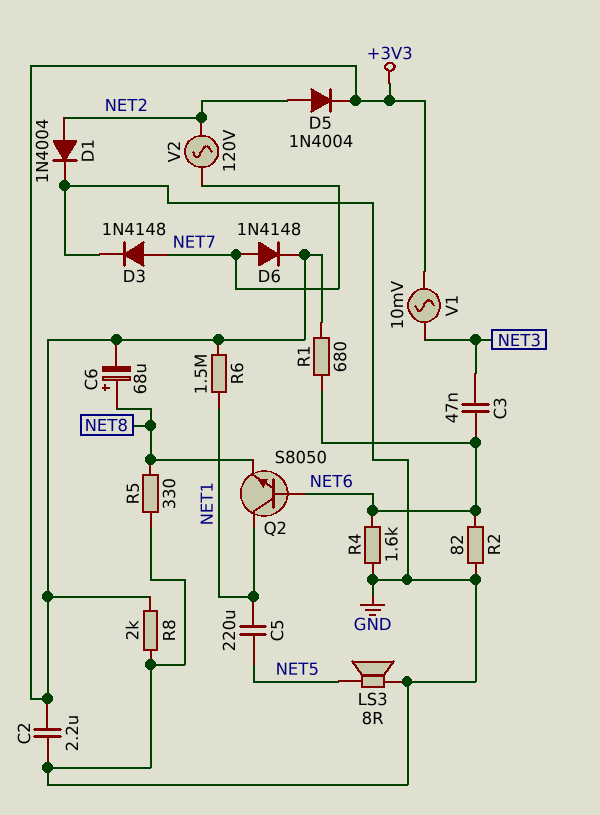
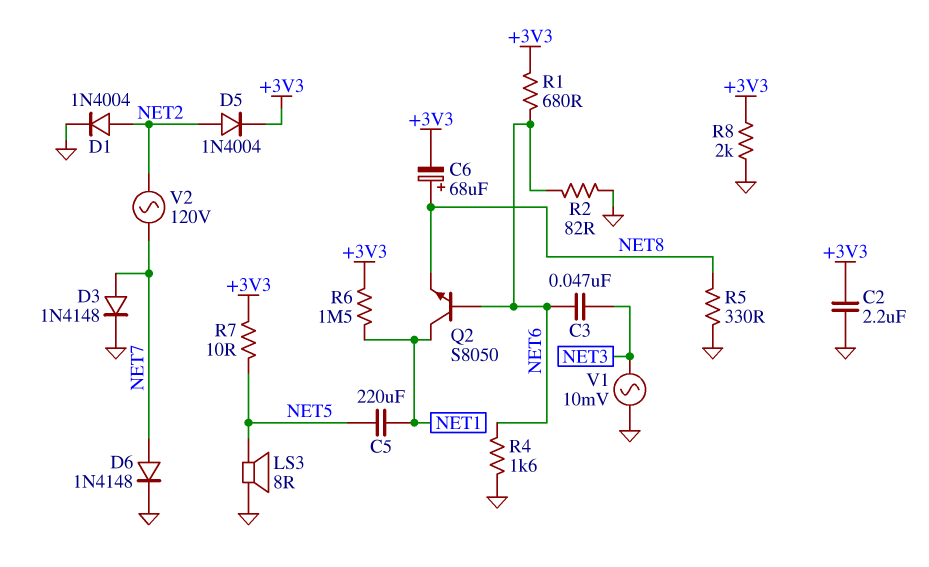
D6: diode 1N4148 (A NET7, K +3V3) -> diode 1N4148 (A NET7, K GND)
R7: none -> 10 (+3V3, NET5)
V1: AC 10mV (+3V3, NET3) -> AC 10mV (GND, NET3)

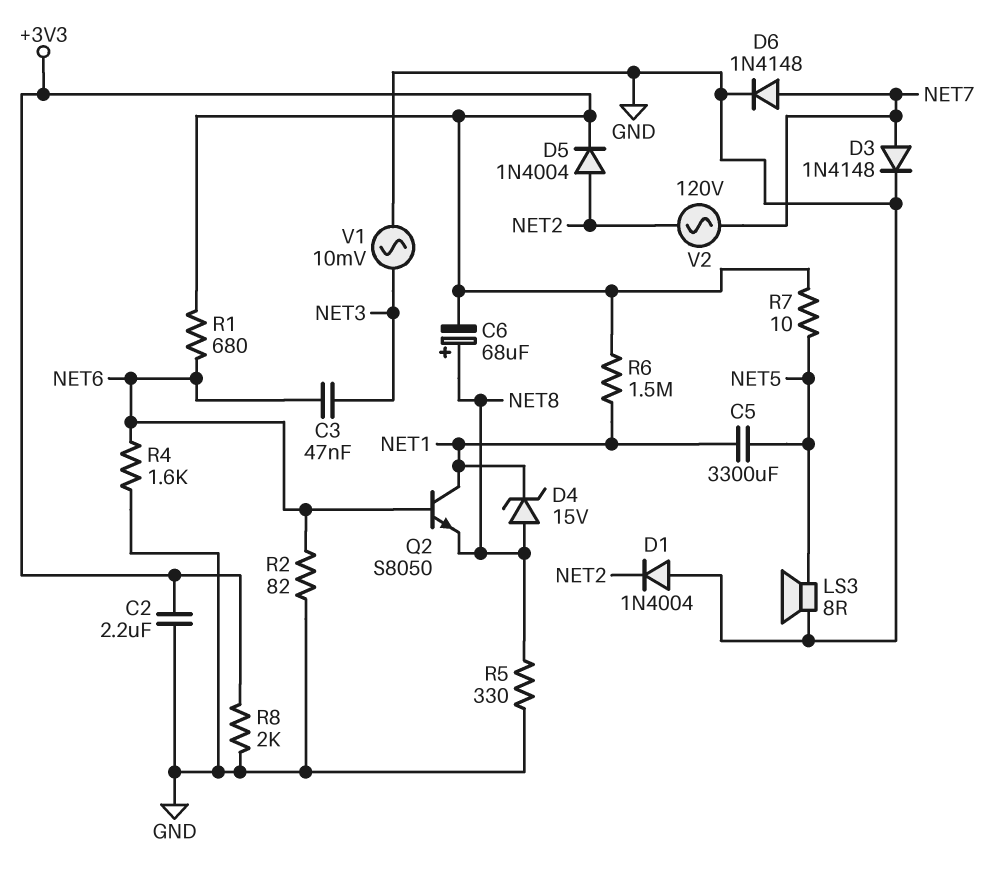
C5: 220uF (NET1, NET5) -> 3300uF (NET1, NET5)
D1: diode 1N4004 (A NET2, K GND) -> diode 1N4004 (A GND, K NET2)
D4: none -> zener 15V (A NET8, K NET1)

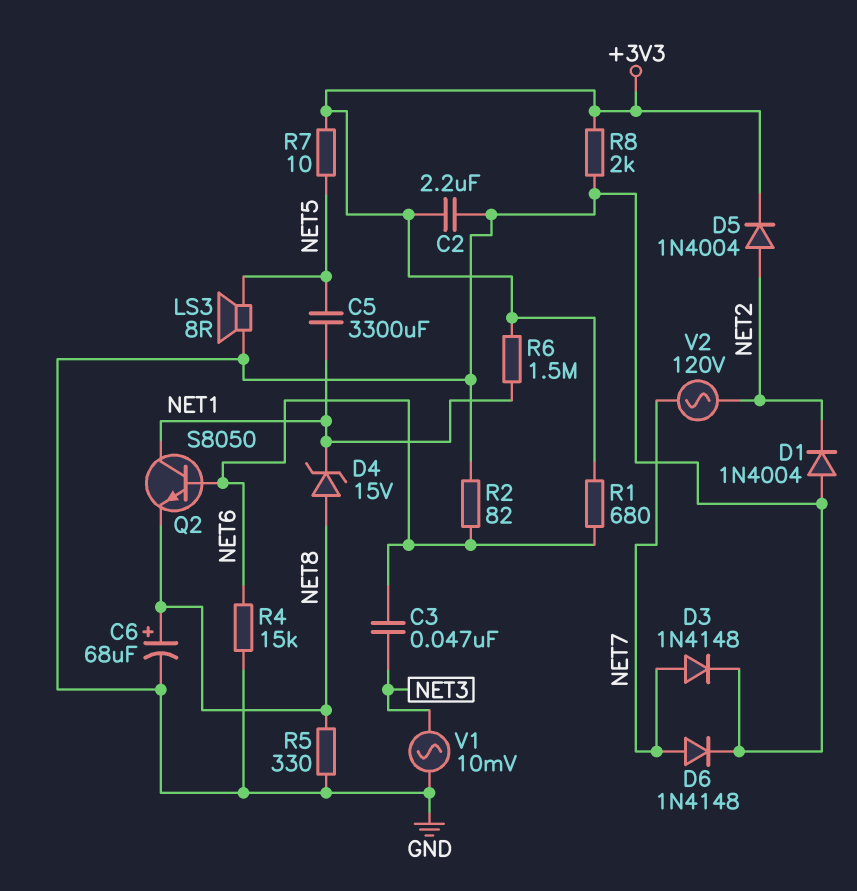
C6: 68uF (plus NET8, minus +3V3) -> 68uF (plus NET8, minus GND)
R4: 1.6k (GND, NET6) -> 15k (GND, NET6)

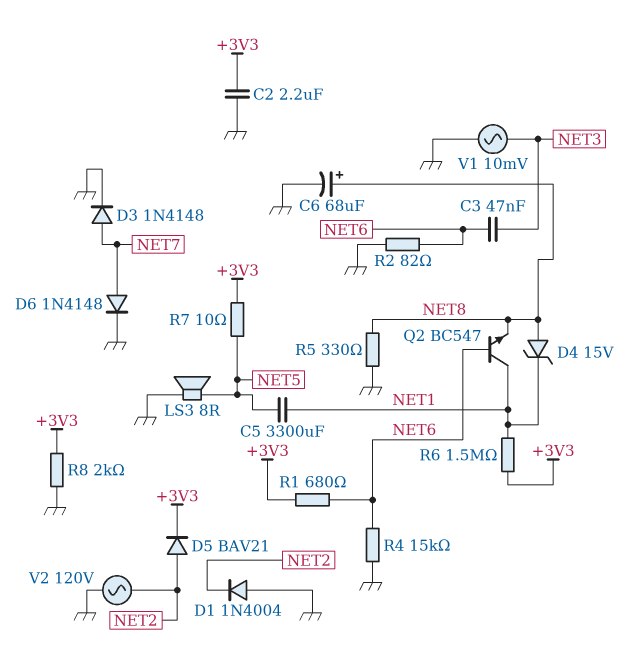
D5: diode 1N4004 (A NET2, K +3V3) -> diode BAV21 (A NET2, K +3V3)
Q2: NPN S8050 (B NET6, C NET1, E NET8) -> NPN BC547 (B NET6, C NET1, E NET8)
V2: AC 120V (NET2, NET7) -> AC 120V (GND, NET2)

